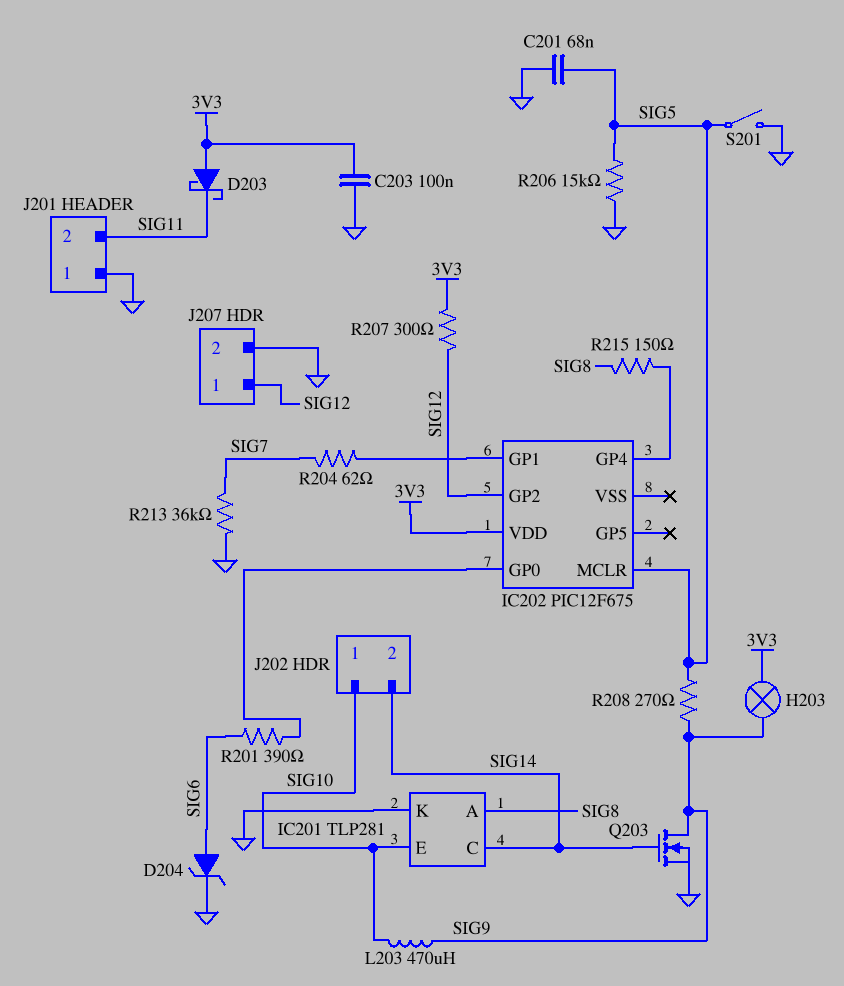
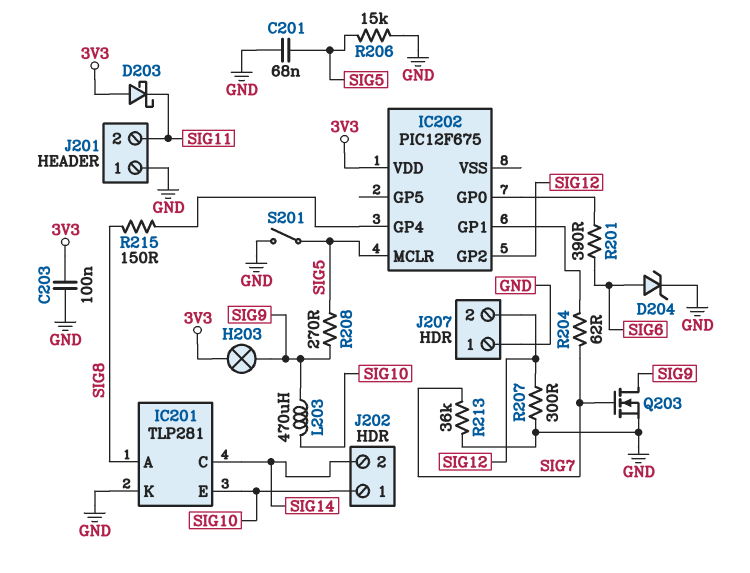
J207 pin 1: SIG12 -> GND
J207 pin 2: GND -> SIG12
Q203: NMOS (G SIG14, D SIG9, S GND) -> NMOS (G SIG7, D SIG9, S GND)
R207: 300 (3V3, SIG12) -> 300 (GND, SIG12)

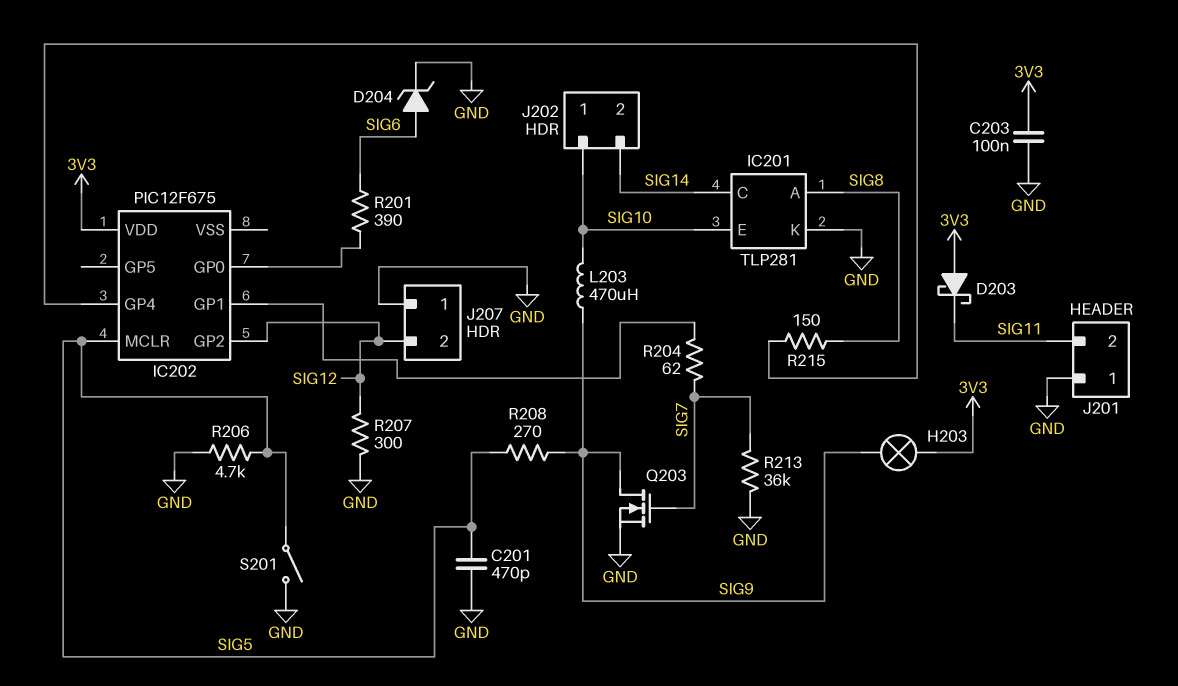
C201: 68nF (GND, SIG5) -> 470pF (GND, SIG5)
R206: 15k (GND, SIG5) -> 4.7k (GND, SIG5)

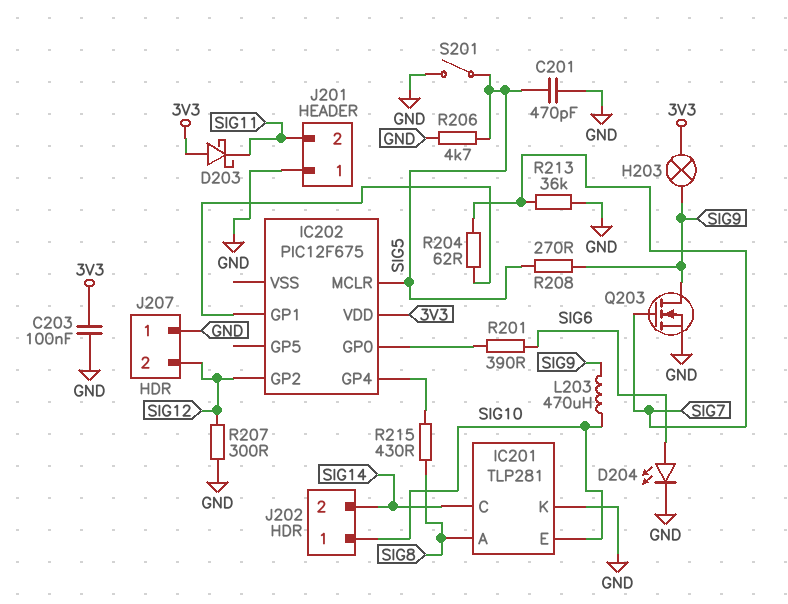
D204: zener (A SIG6, K GND) -> LED (A SIG6, K GND)
R215: 150 (IC202/GP4, SIG8) -> 430 (IC202/GP4, SIG8)

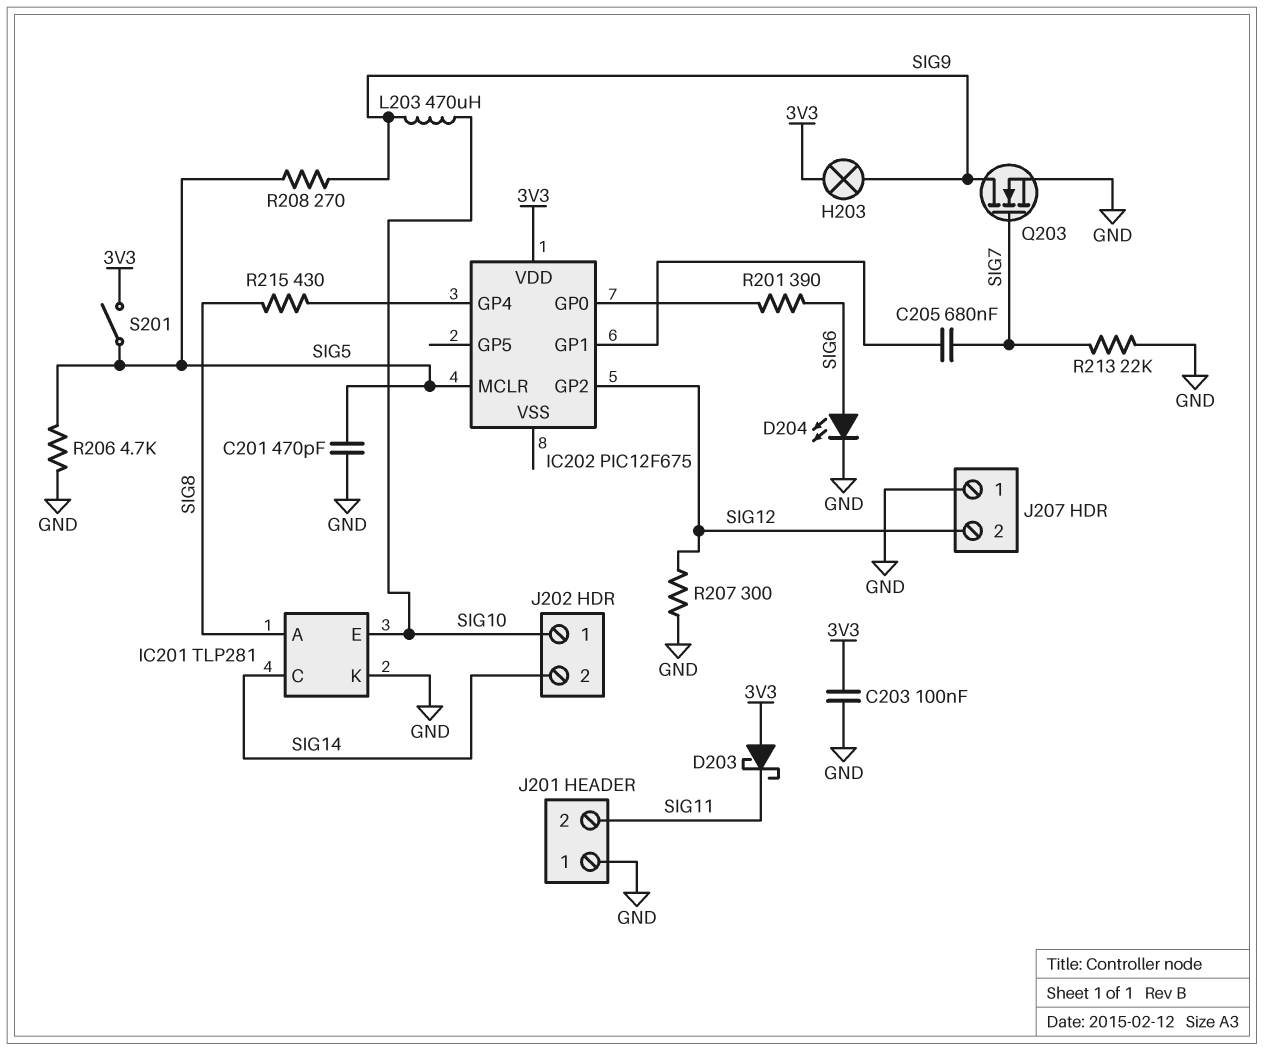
C205: none -> 680nF (IC202/GP1, SIG7)
R204: 62 (IC202/GP1, SIG7) -> none
R213: 36k (GND, SIG7) -> 22k (GND, SIG7)
S201: switch (GND, SIG5) -> switch (3V3, SIG5)

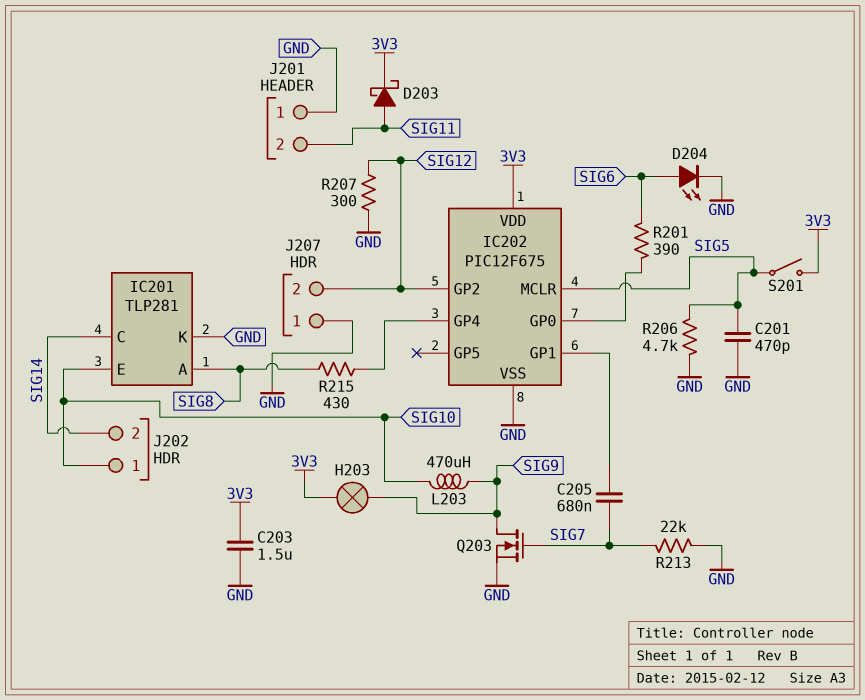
C203: 100nF (3V3, GND) -> 1.5uF (3V3, GND)
D203: schottky (A 3V3, K SIG11) -> schottky (A SIG11, K 3V3)
IC202 pin VSS: none -> GND
R208: 270 (SIG5, SIG9) -> none

